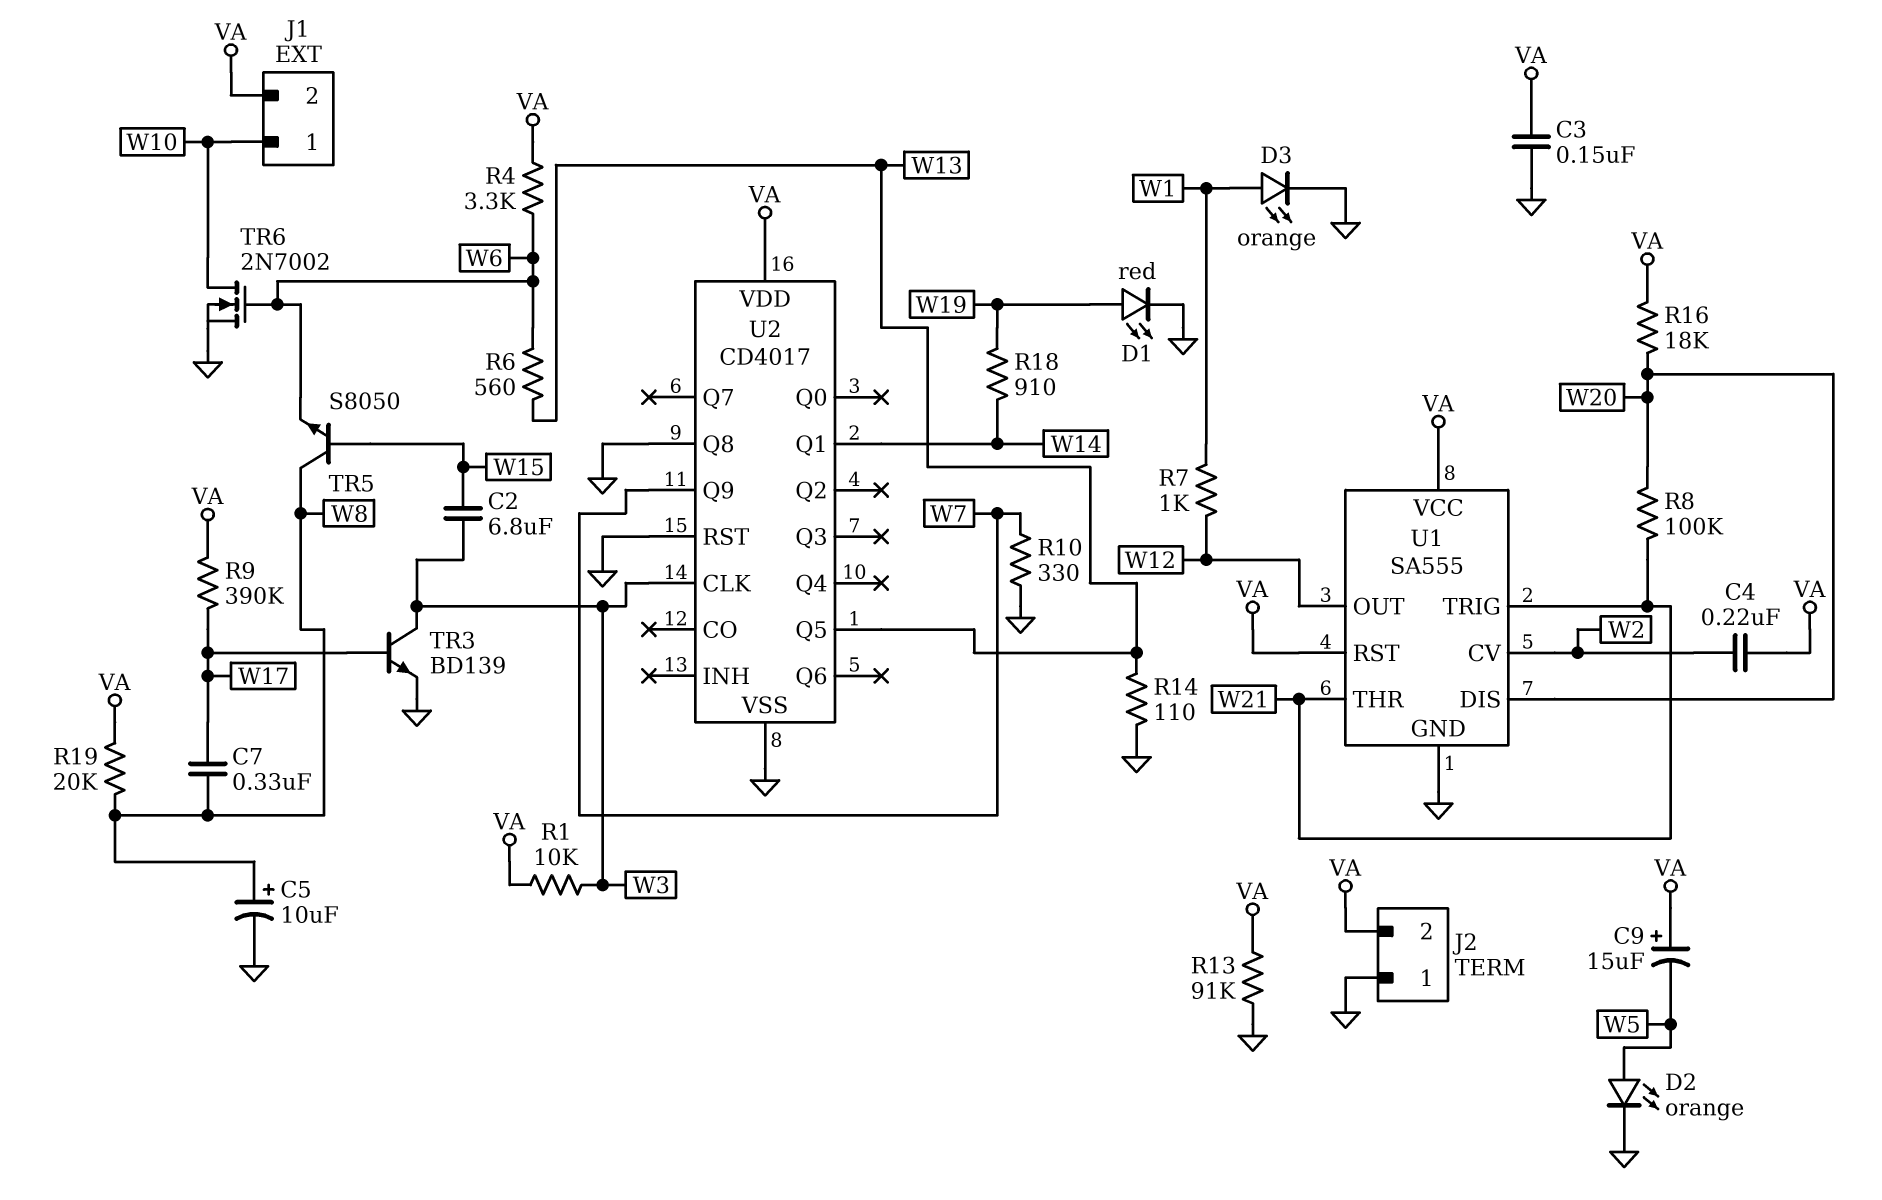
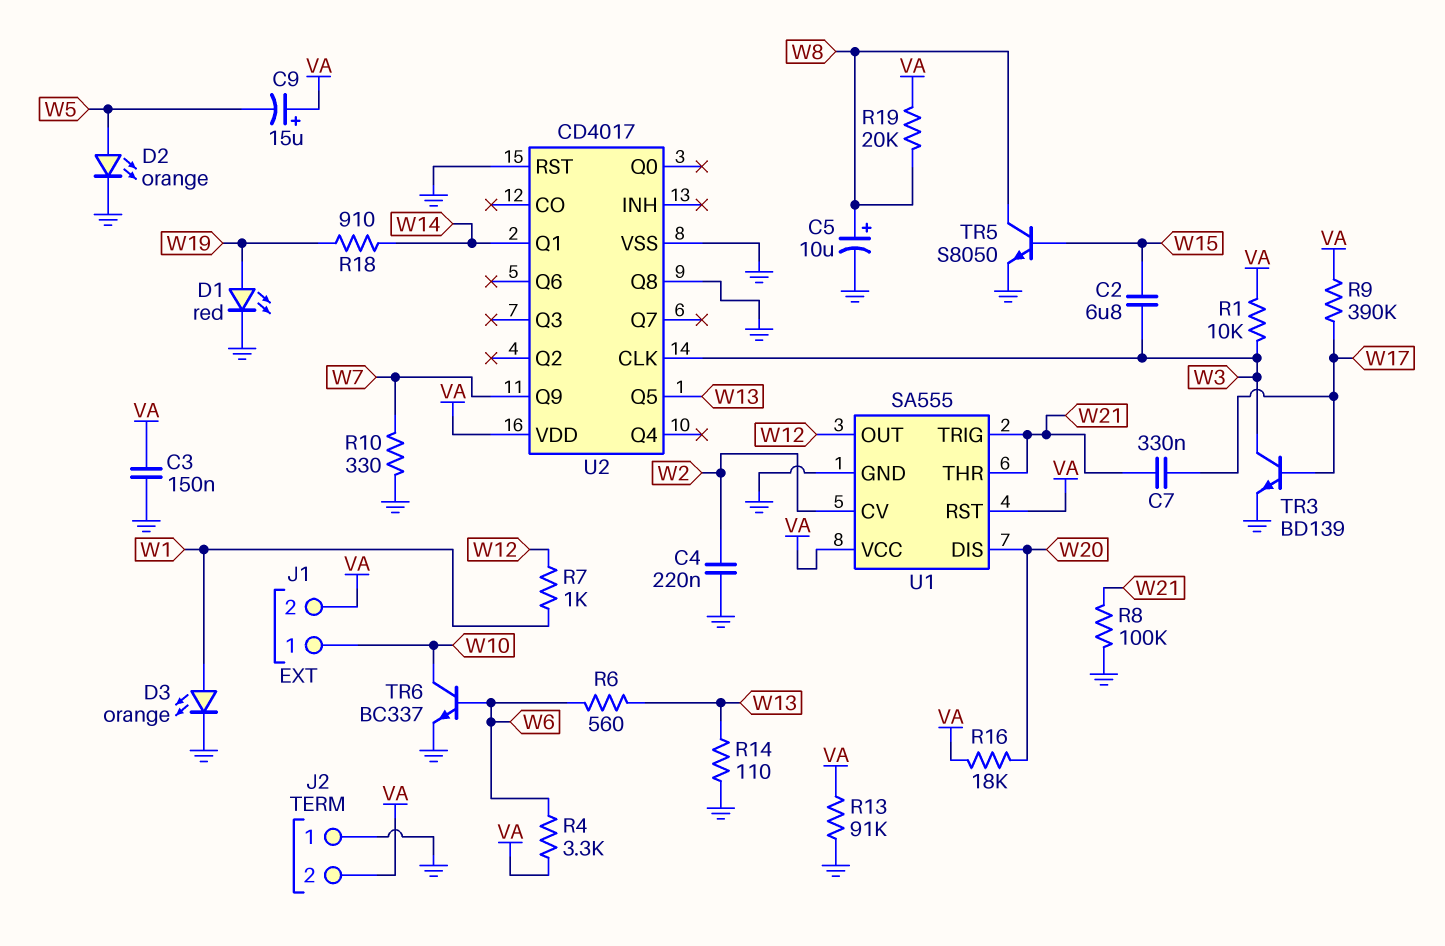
C4: 220nF (VA, W2) -> 220nF (GND, W2)
C7: 330nF (W8, W17) -> 330nF (W17, W21)
R8: 100k (W20, W21) -> 100k (GND, W21)
TR5: NPN S8050 (B W15, C W8, E W6) -> NPN S8050 (B W15, C W8, E GND)
TR6: NMOS 2N7002 (G W6, D W10, S GND) -> NPN BC337 (B W6, C W10, E GND)

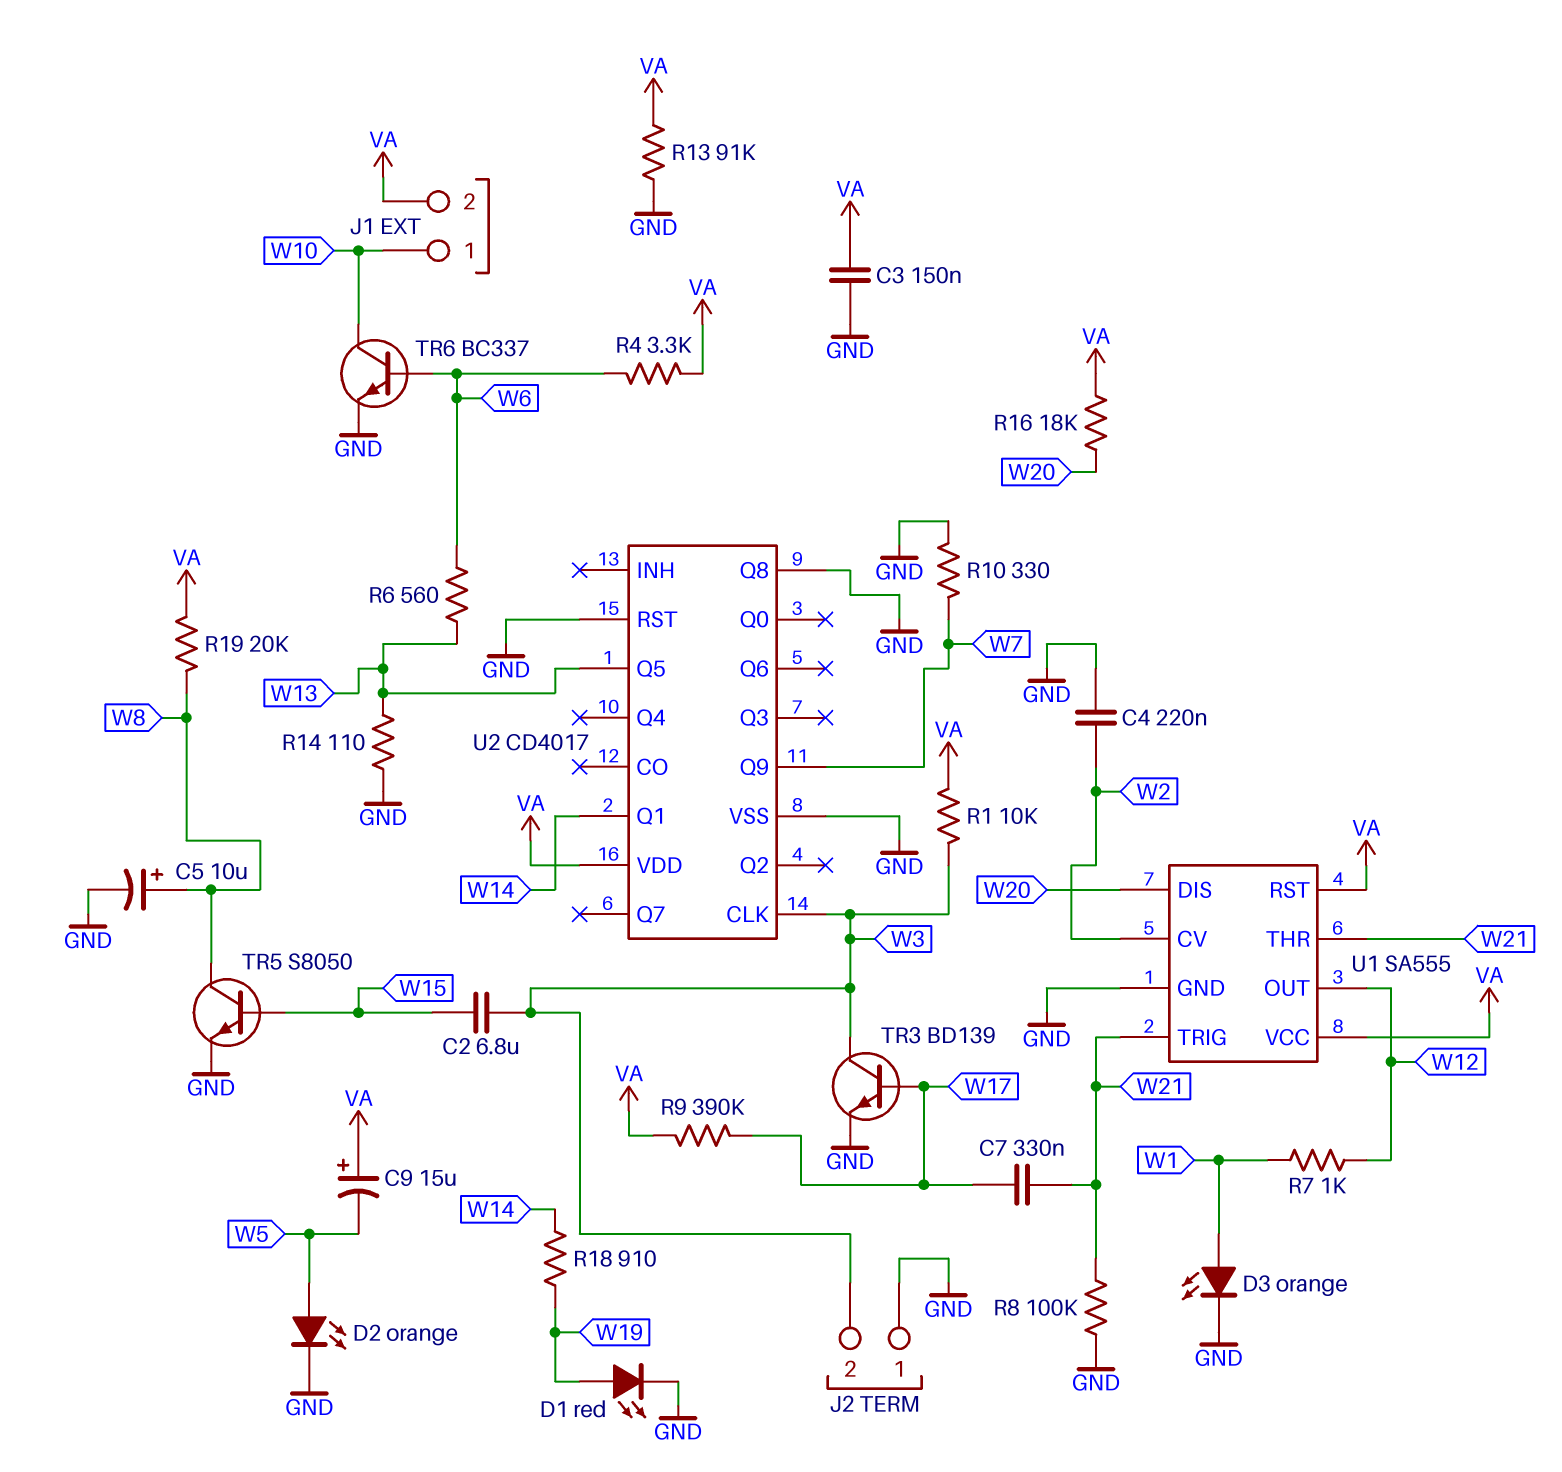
J2 pin 2: VA -> W3

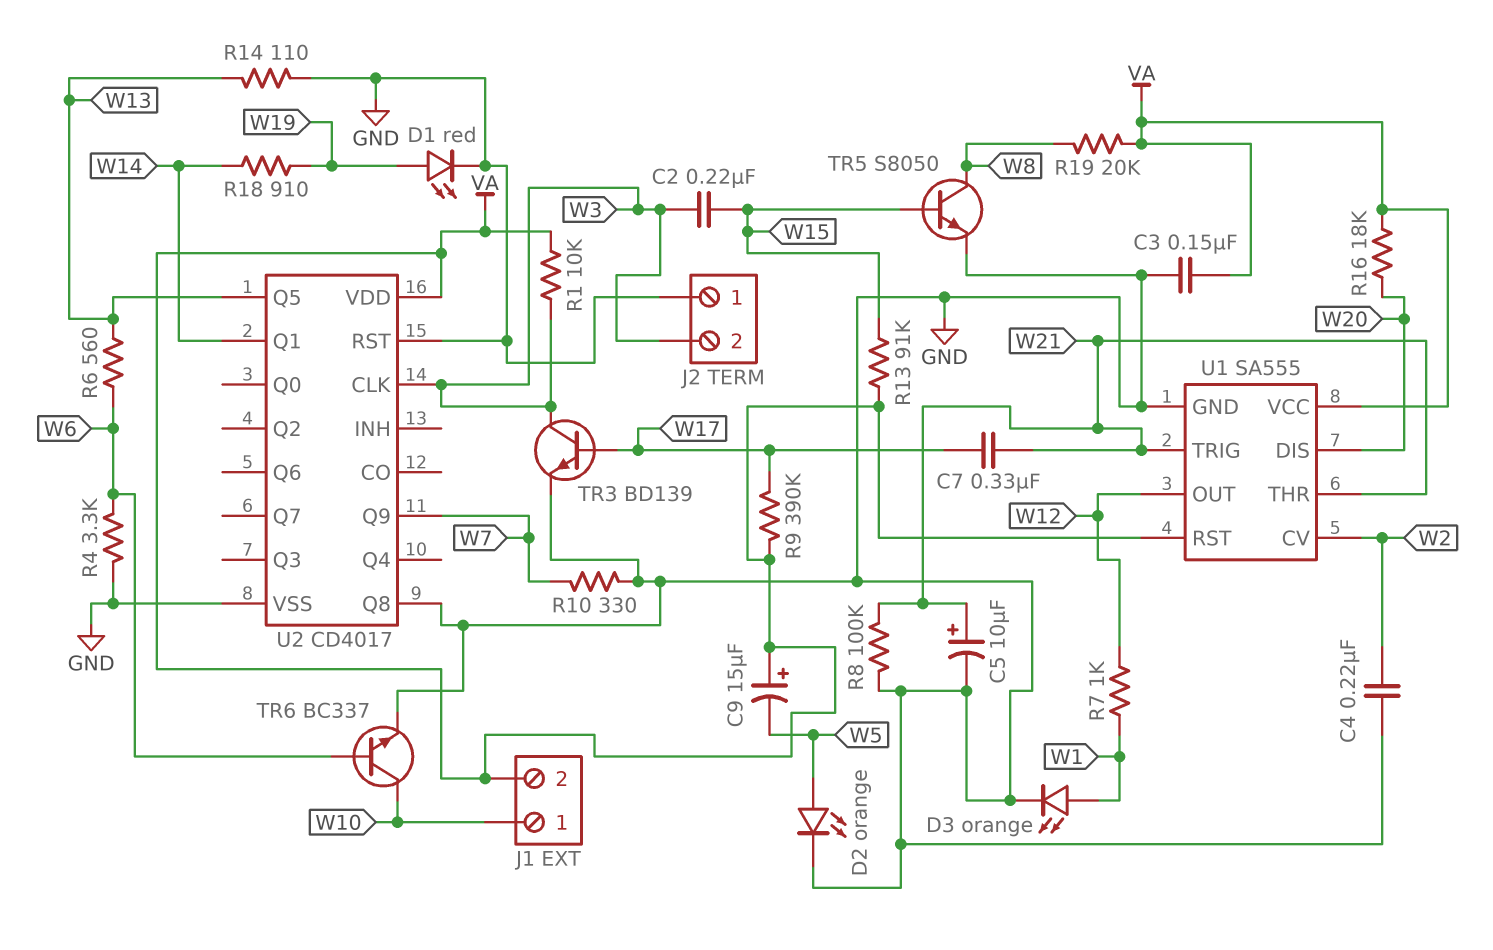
C2: 6.8uF (W3, W15) -> 220nF (W3, W15)
C5: 10uF (plus W8, minus GND) -> 10uF (plus W21, minus GND)
R4: 3.3k (VA, W6) -> 3.3k (GND, W6)
R13: 91k (GND, VA) -> 91k (VA, W15)

